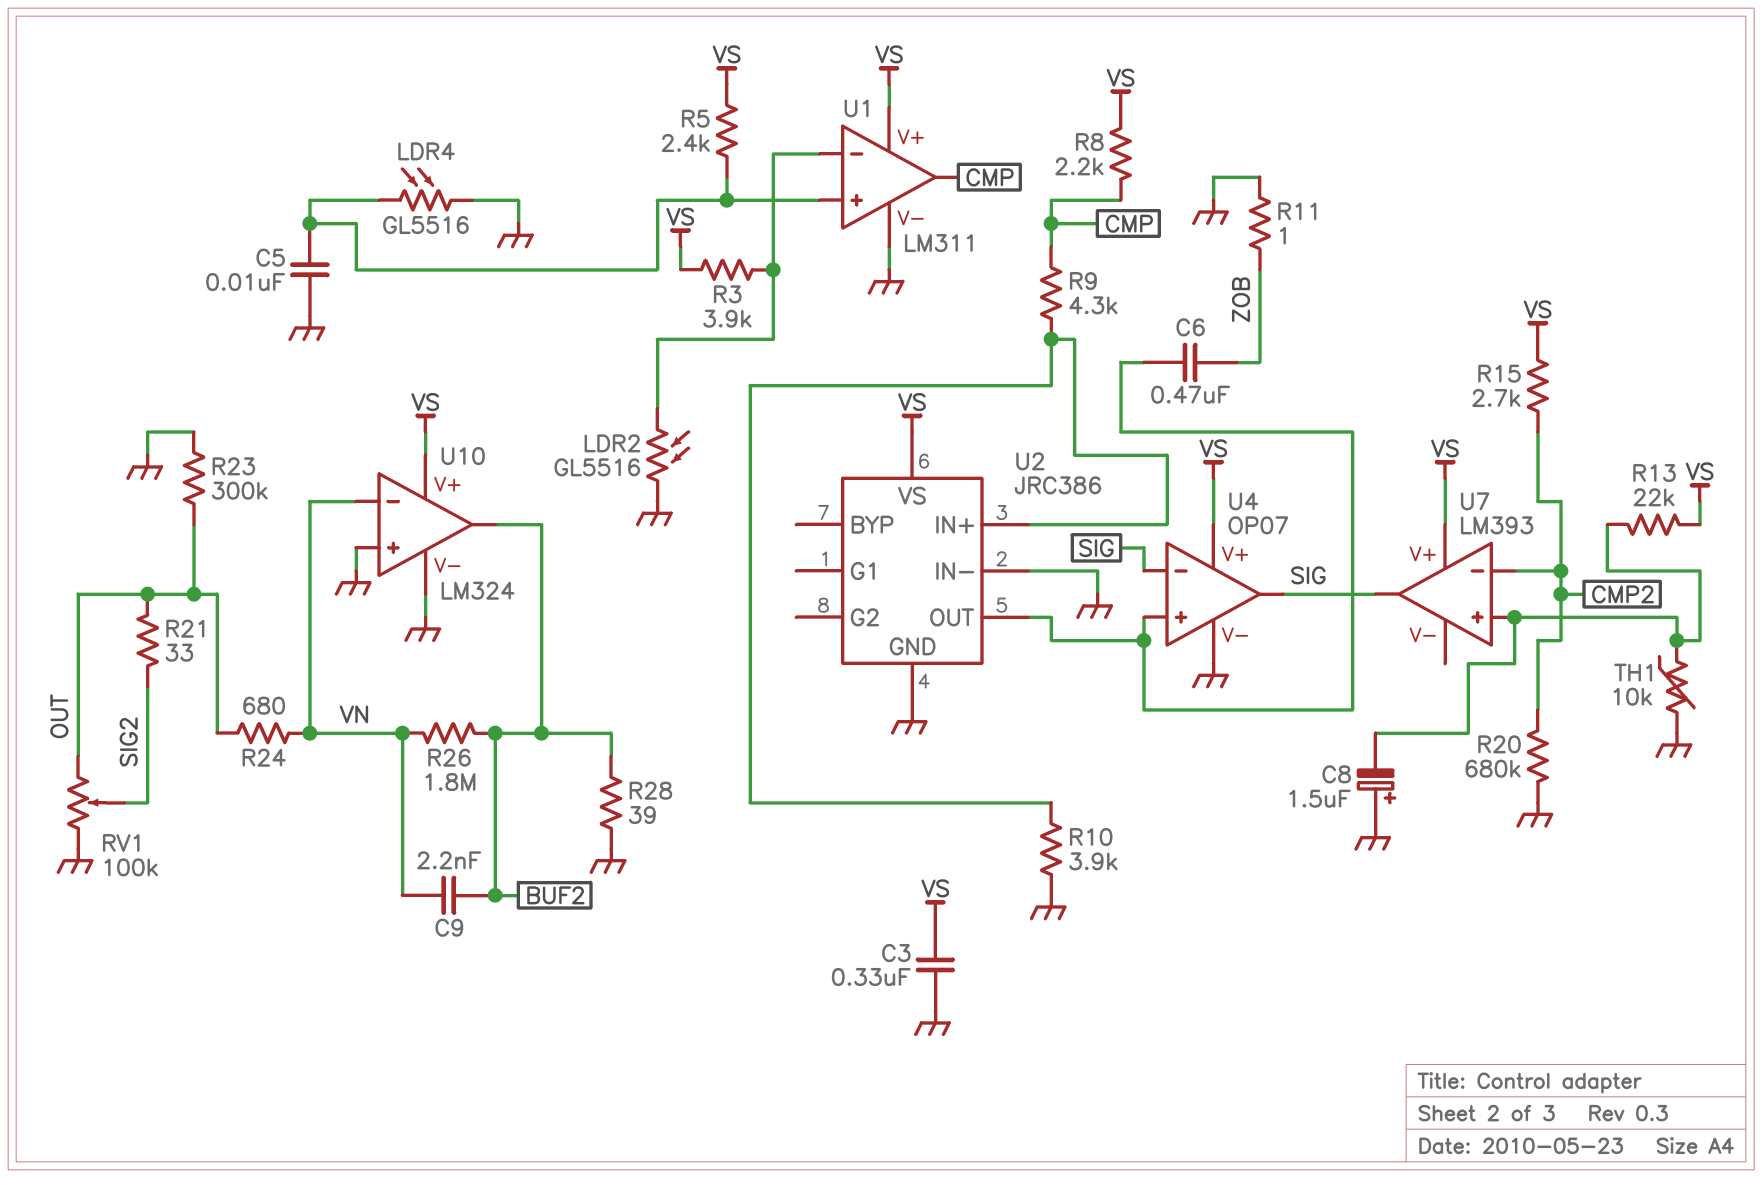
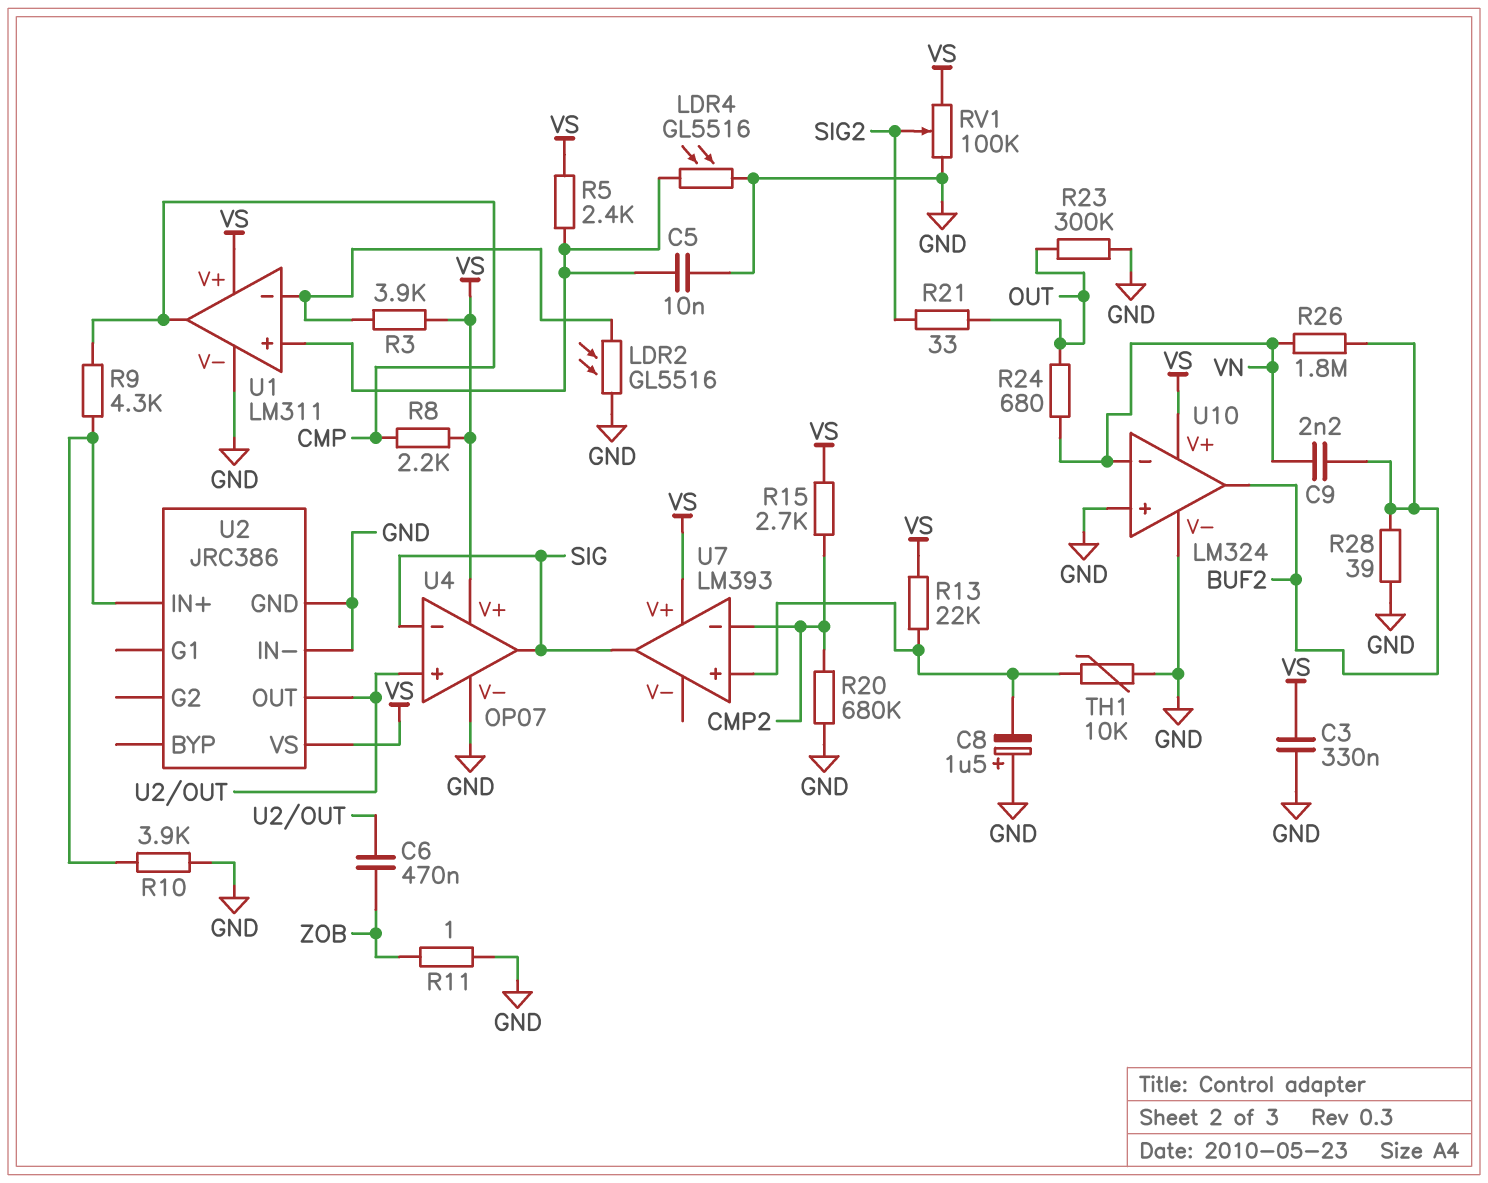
RV1: 100k (GND, OUT, wiper SIG2) -> 100k (GND, VS, wiper SIG2)

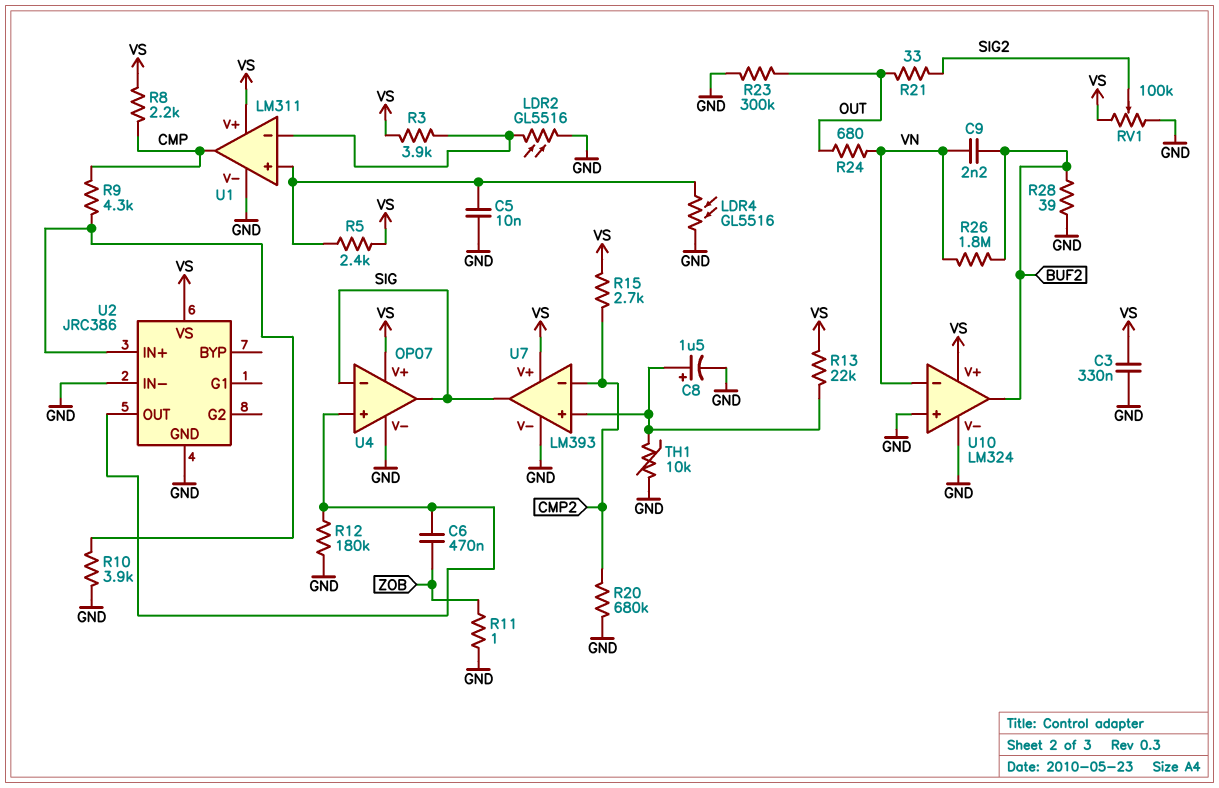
C8: 1.5uF (plus GND, minus U7/in+) -> 1.5uF (plus U7/in+, minus GND)
R12: none -> 180k (GND, U2/OUT)
U7 pin V-: none -> GND

